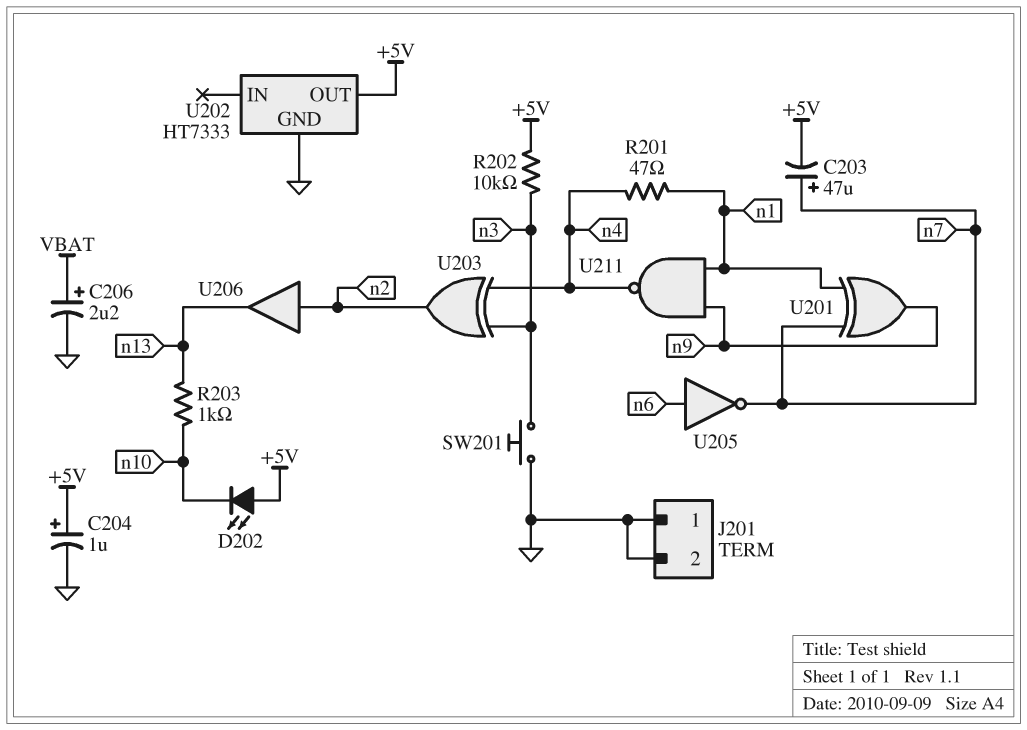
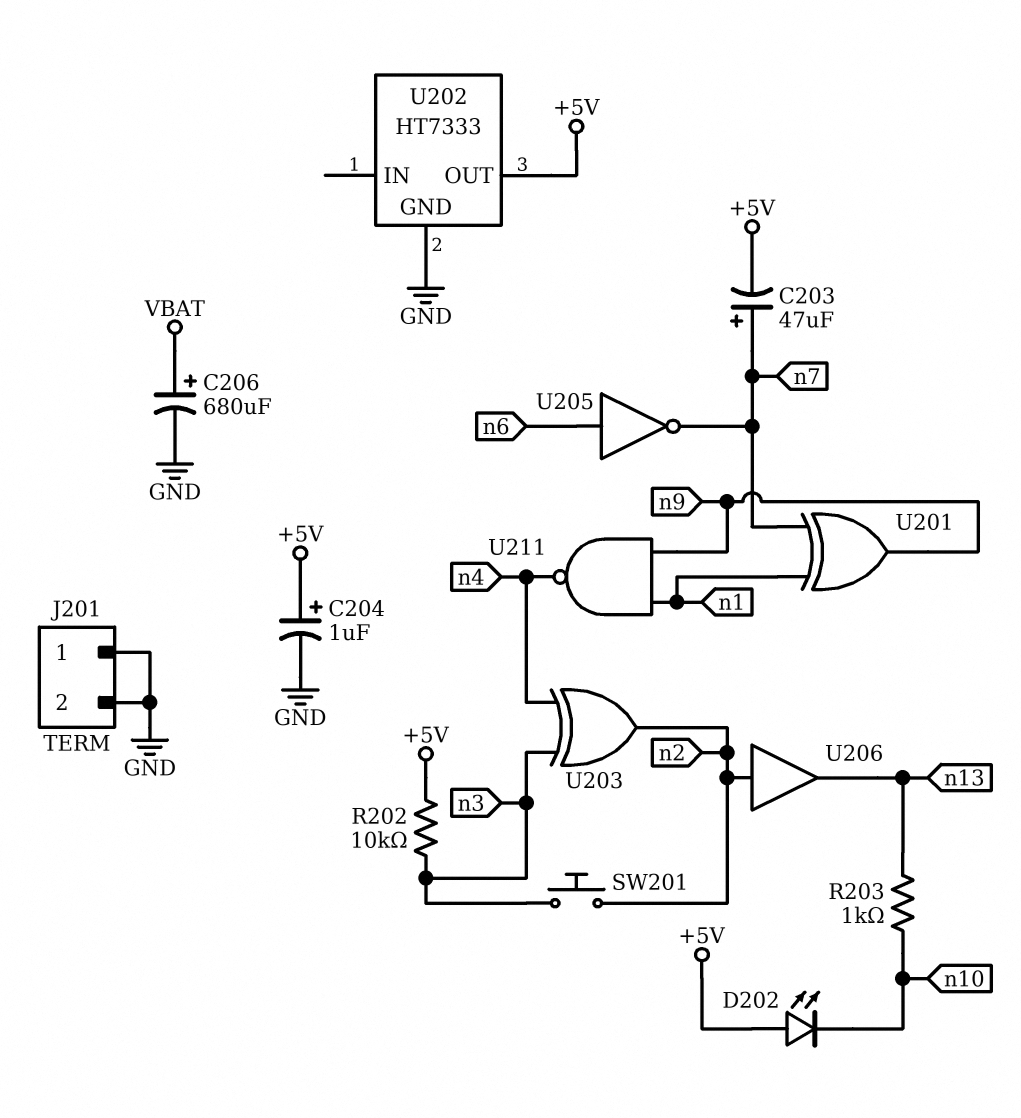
C206: 2.2uF (plus VBAT, minus GND) -> 680uF (plus VBAT, minus GND)
R201: 47 (n1, n4) -> none
SW201: button (GND, n3) -> button (n2, n3)

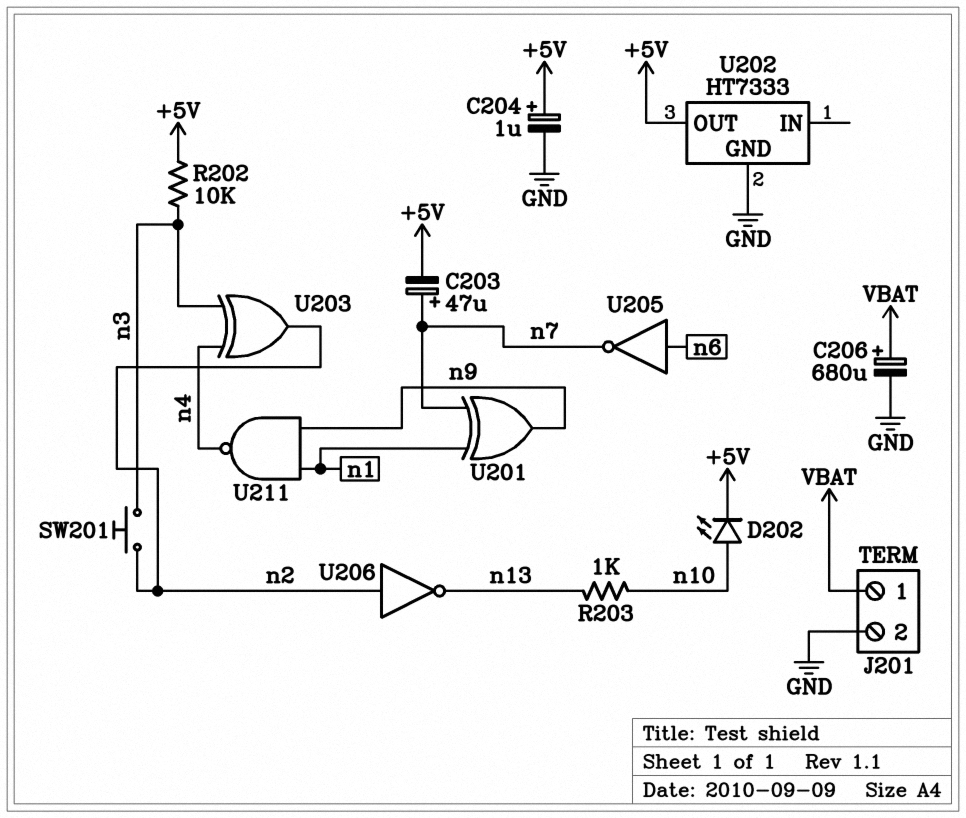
D202: LED (A +5V, K n10) -> LED (A n10, K +5V)
J201 pin 1: GND -> VBAT
U206: buffer (in n2, out n13) -> NOT (in n2, out n13)

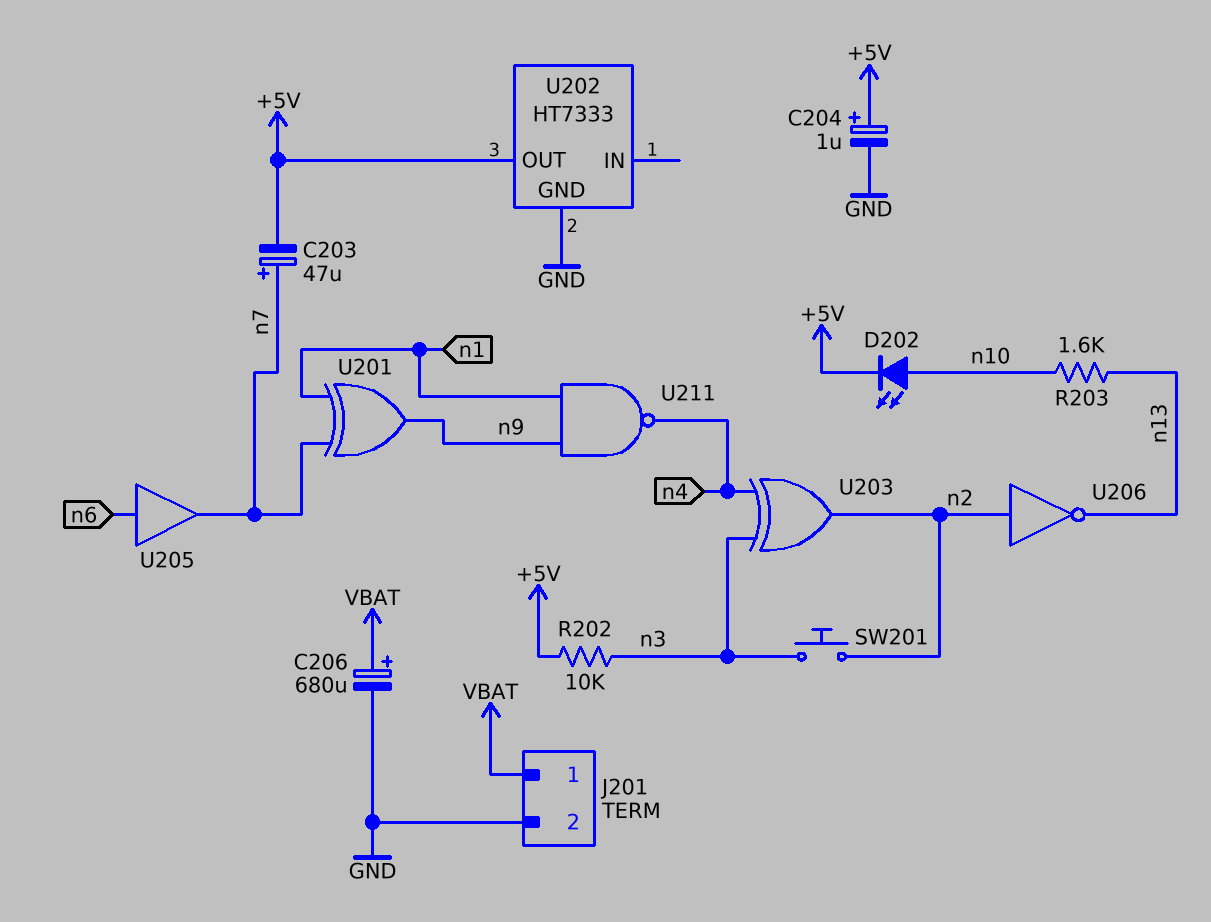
R203: 1k (n10, n13) -> 1.6k (n10, n13)
U205: NOT (in n6, out n7) -> buffer (in n6, out n7)

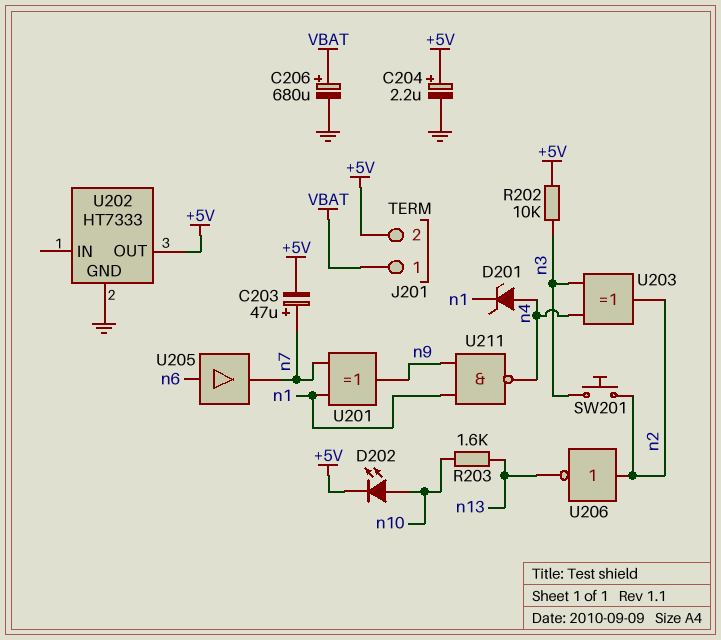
C204: 1uF (plus +5V, minus GND) -> 2.2uF (plus +5V, minus GND)
D201: none -> zener (A n4, K n1)
J201 pin 2: GND -> +5V

